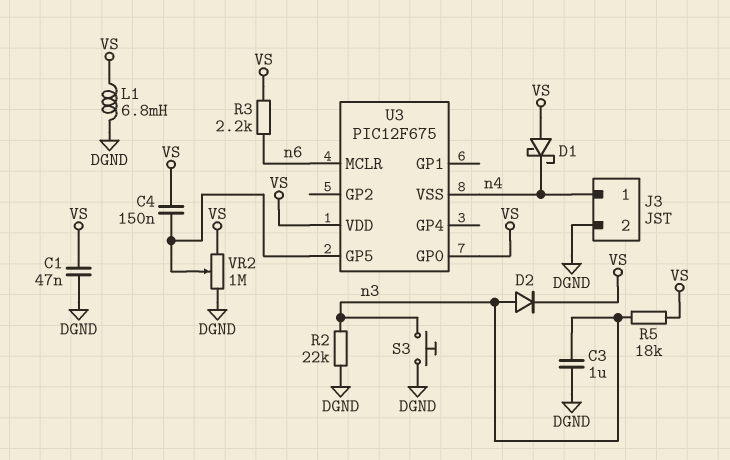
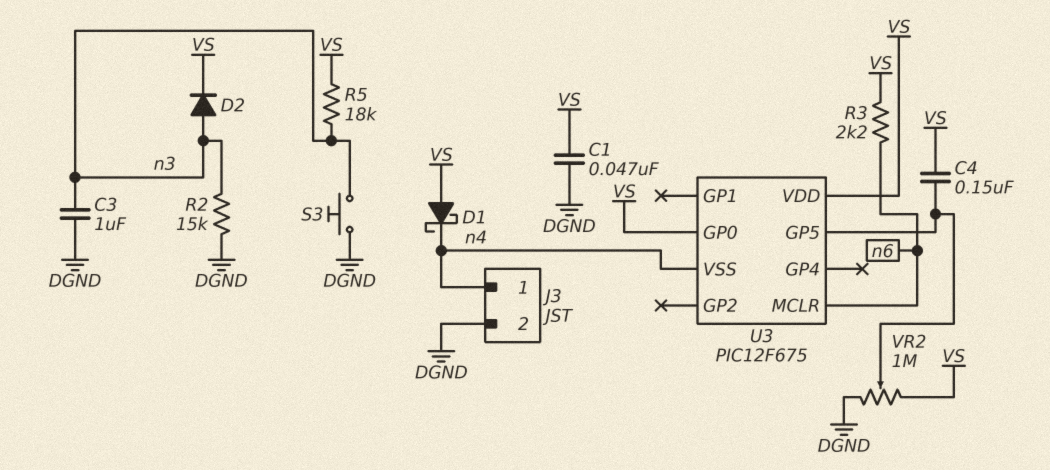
L1: 6.8mH (DGND, VS) -> none
R2: 22k (DGND, n3) -> 15k (DGND, n3)

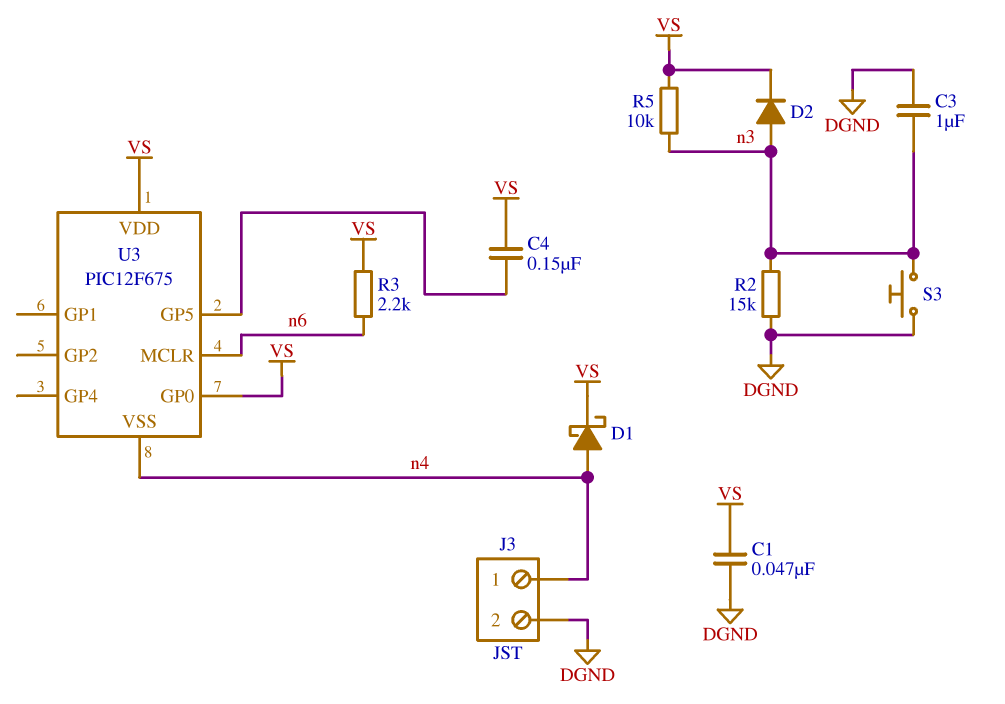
D1: schottky (A VS, K n4) -> schottky (A n4, K VS)
R5: 18k (VS, n3) -> 10k (VS, n3)
VR2: 1M (DGND, VS, wiper U3/GP5) -> none

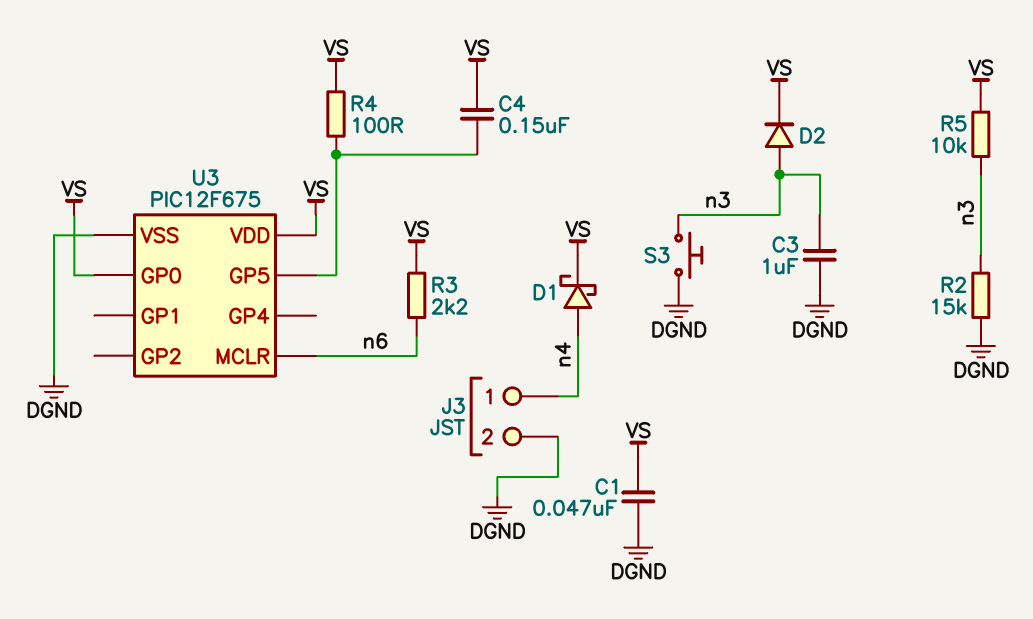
R4: none -> 100 (U3/GP5, VS)
U3 pin VSS: n4 -> DGND

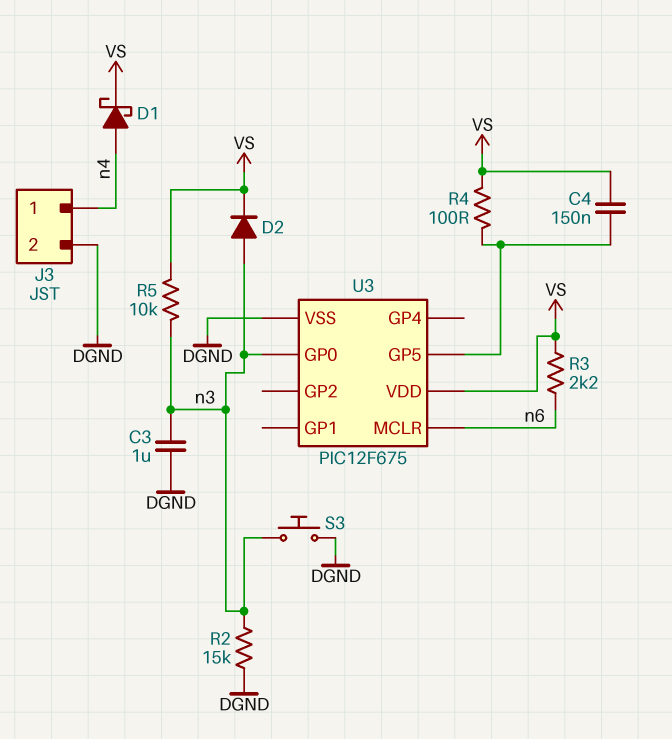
C1: 47nF (DGND, VS) -> none
U3 pin GP0: VS -> n3

